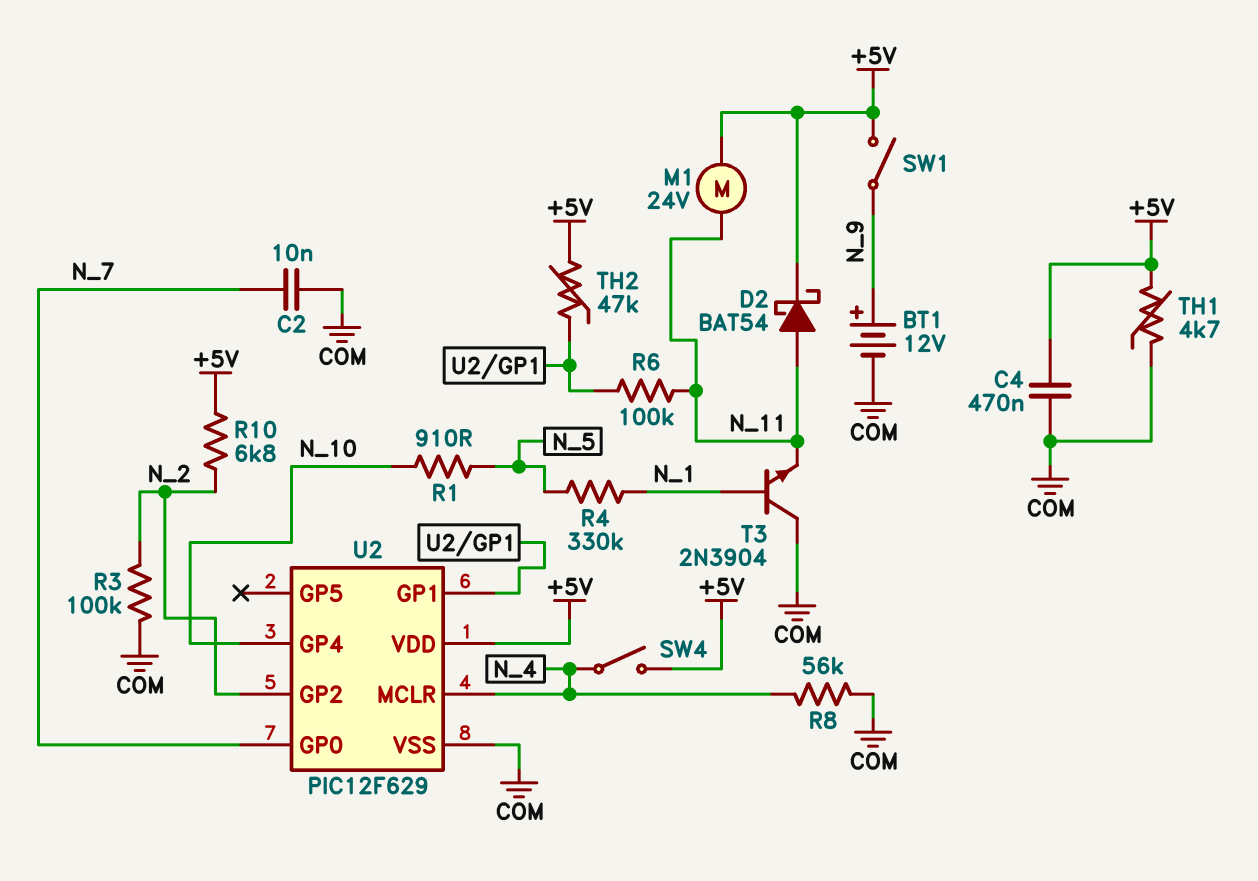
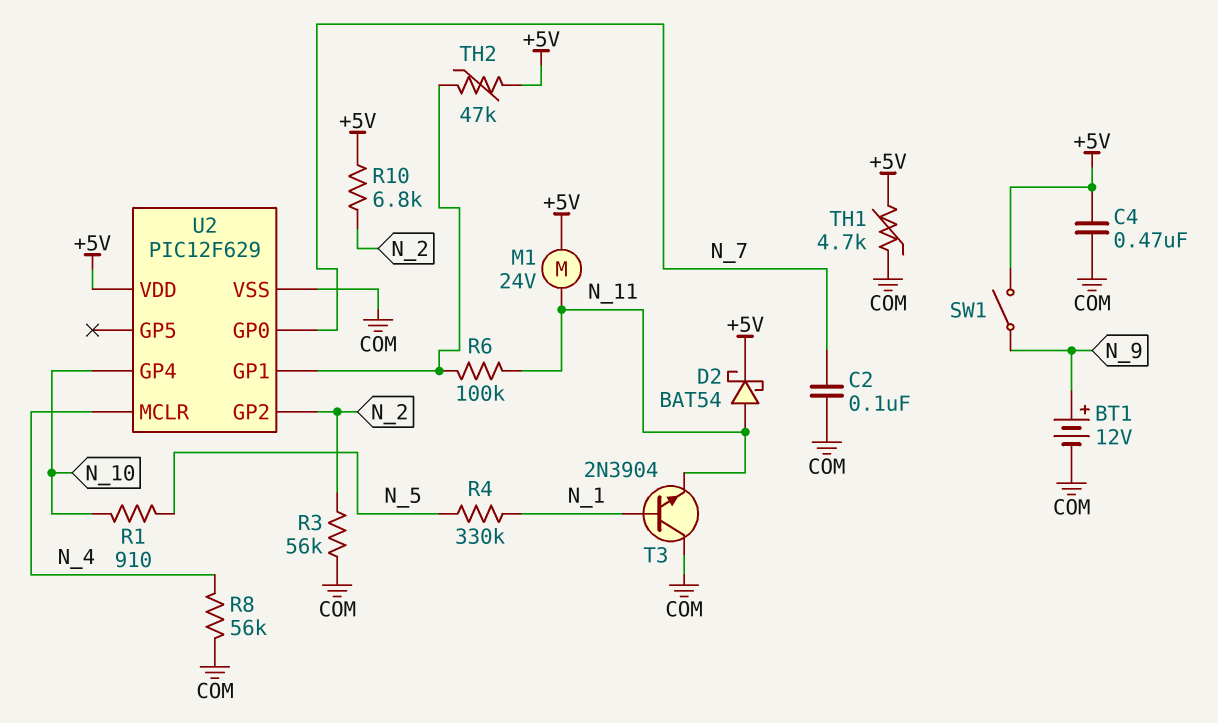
C2: 10nF (COM, N_7) -> 100nF (COM, N_7)
R3: 100k (COM, N_2) -> 56k (COM, N_2)
SW4: switch (+5V, N_4) -> none

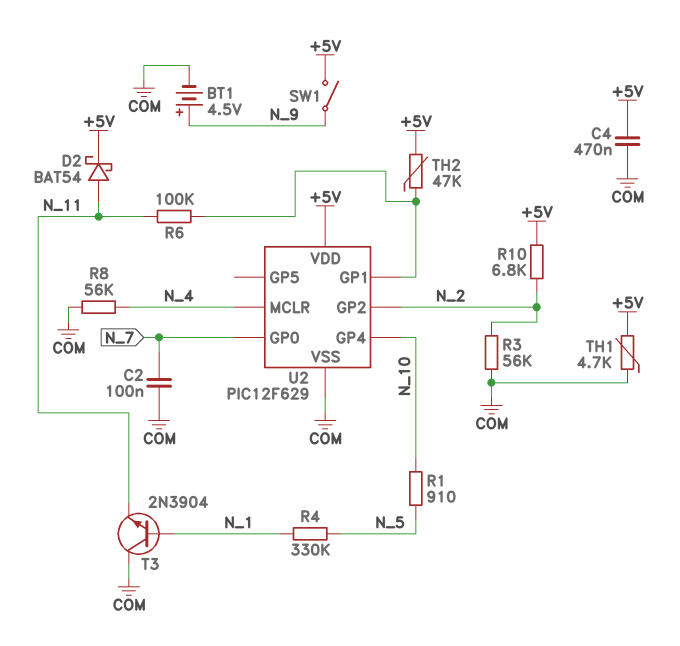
BT1: 12V (plus N_9, minus COM) -> 4.5V (plus N_9, minus COM)
M1: motor 24V (+5V, N_11) -> none

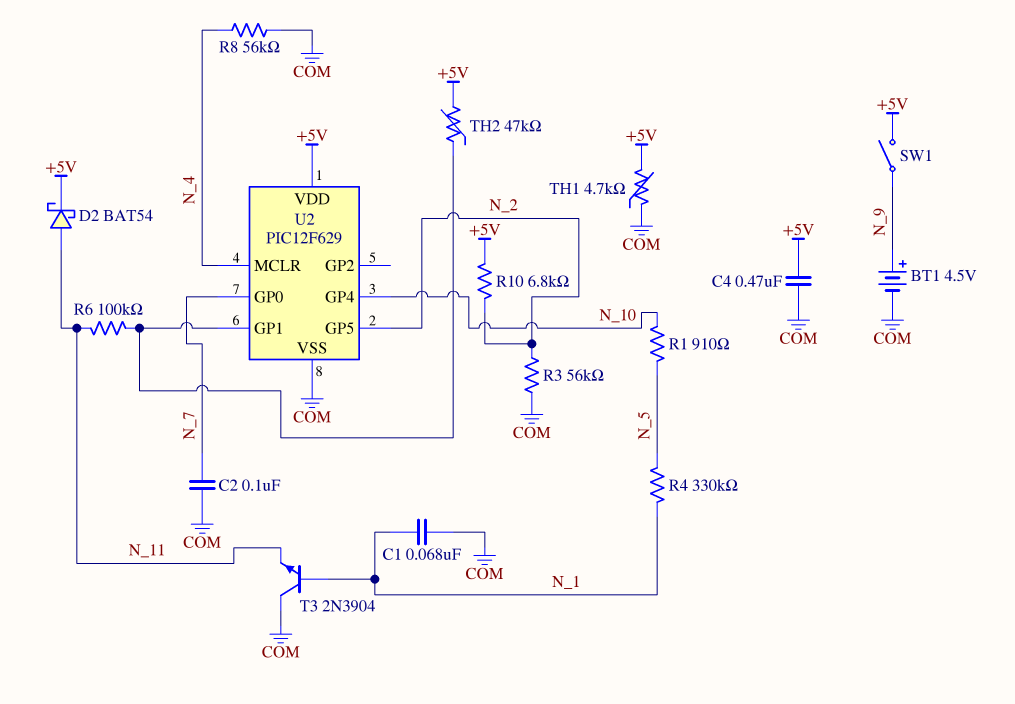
C1: none -> 68nF (COM, N_1)
U2 pin GP2: N_2 -> none
U2 pin GP5: none -> N_2

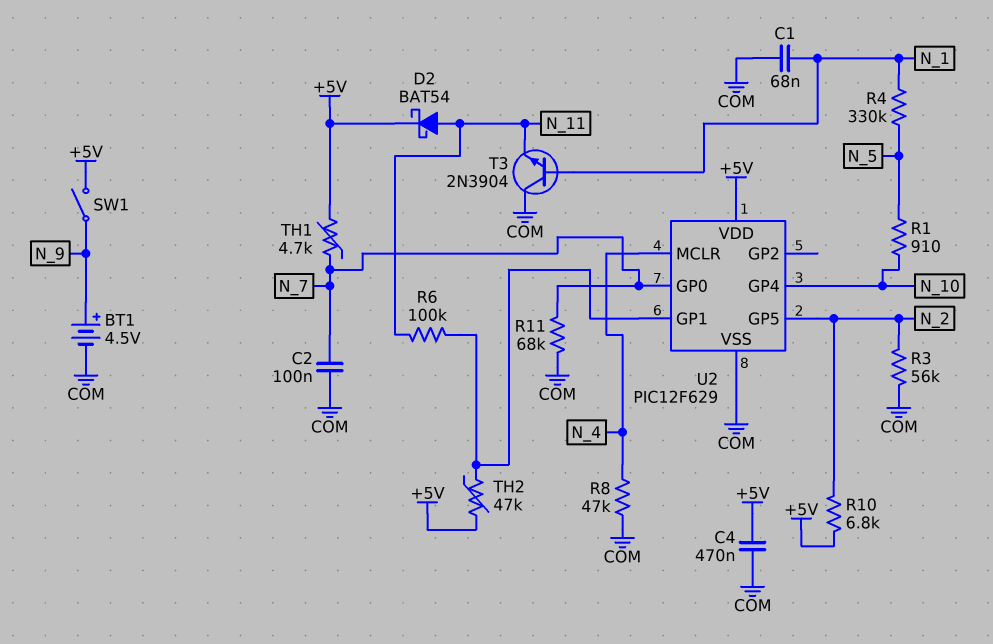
R8: 56k (COM, N_4) -> 47k (COM, N_4)
R11: none -> 68k (COM, N_7)
TH1: 4.7k (+5V, COM) -> 4.7k (+5V, N_7)

